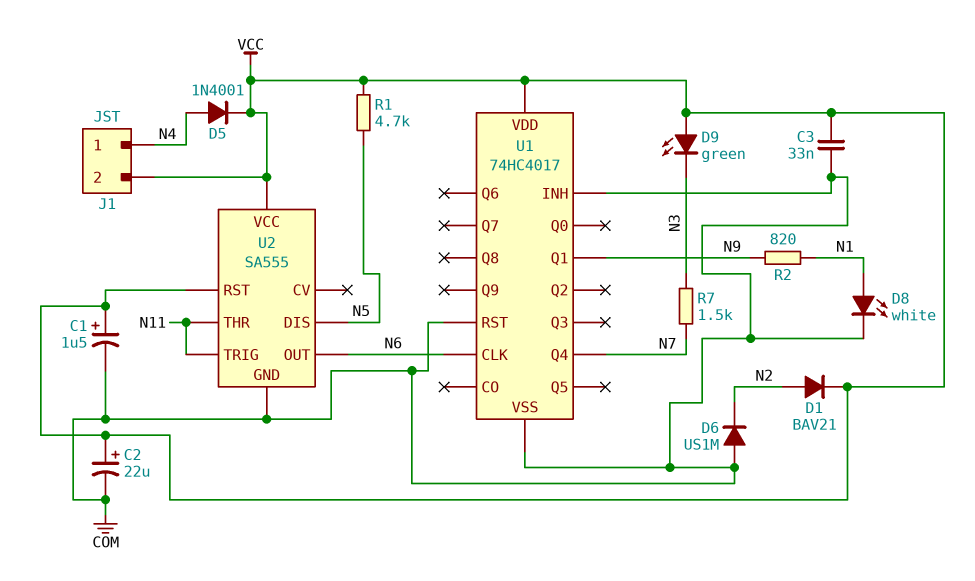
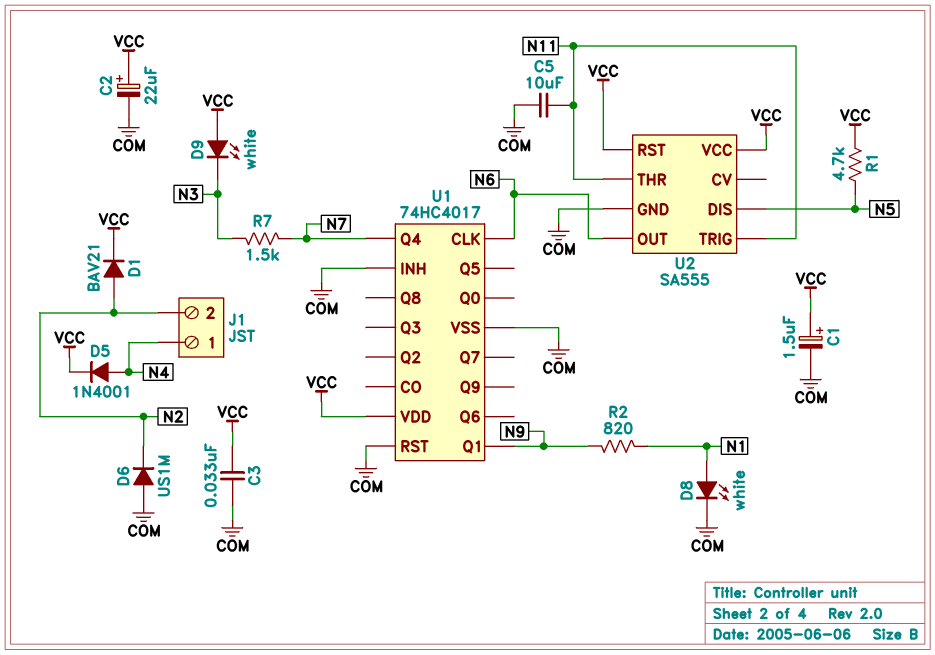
C5: none -> 10uF (COM, N11)
D9: LED green (A VCC, K N3) -> LED white (A VCC, K N3)
J1 pin 2: VCC -> N2

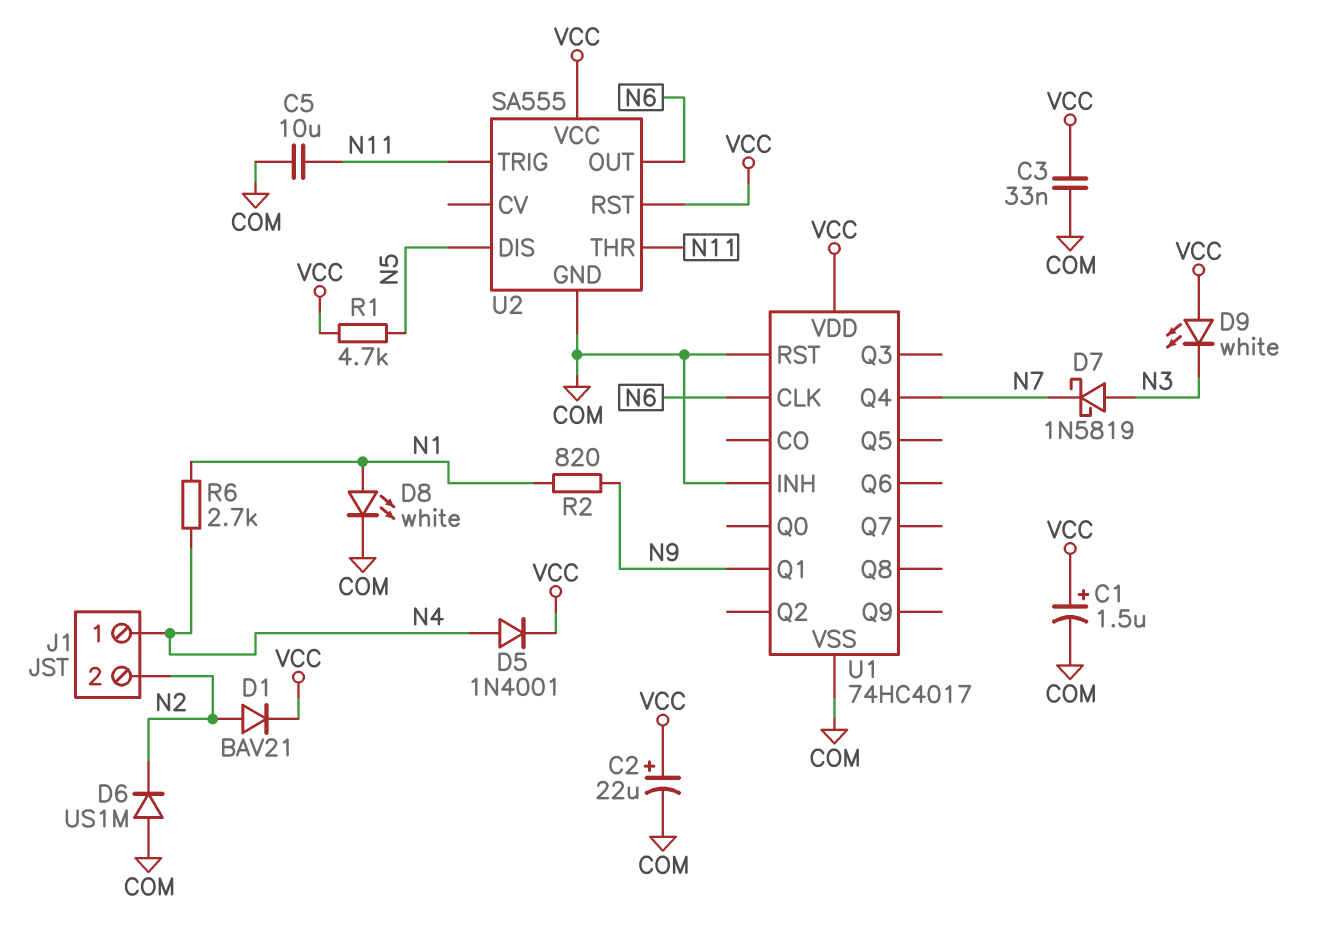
D7: none -> schottky 1N5819 (A N3, K N7)
R6: none -> 2.7k (N1, N4)
R7: 1.5k (N3, N7) -> none

